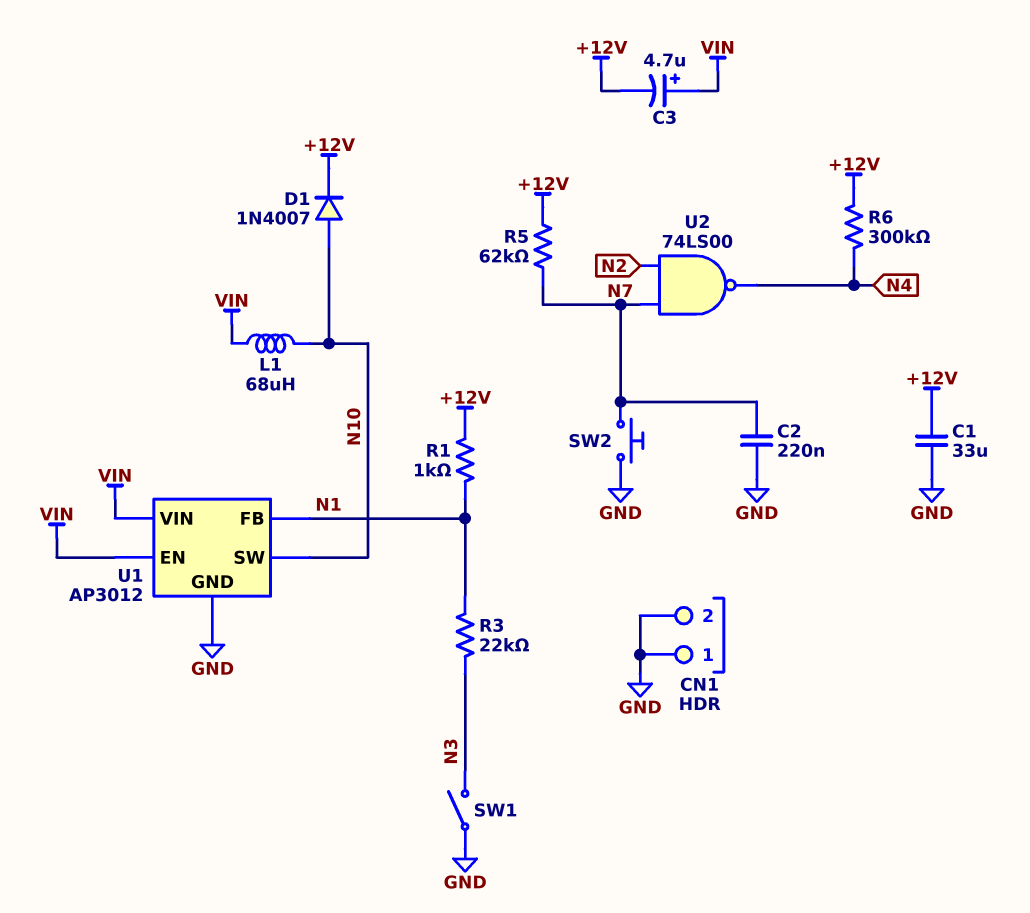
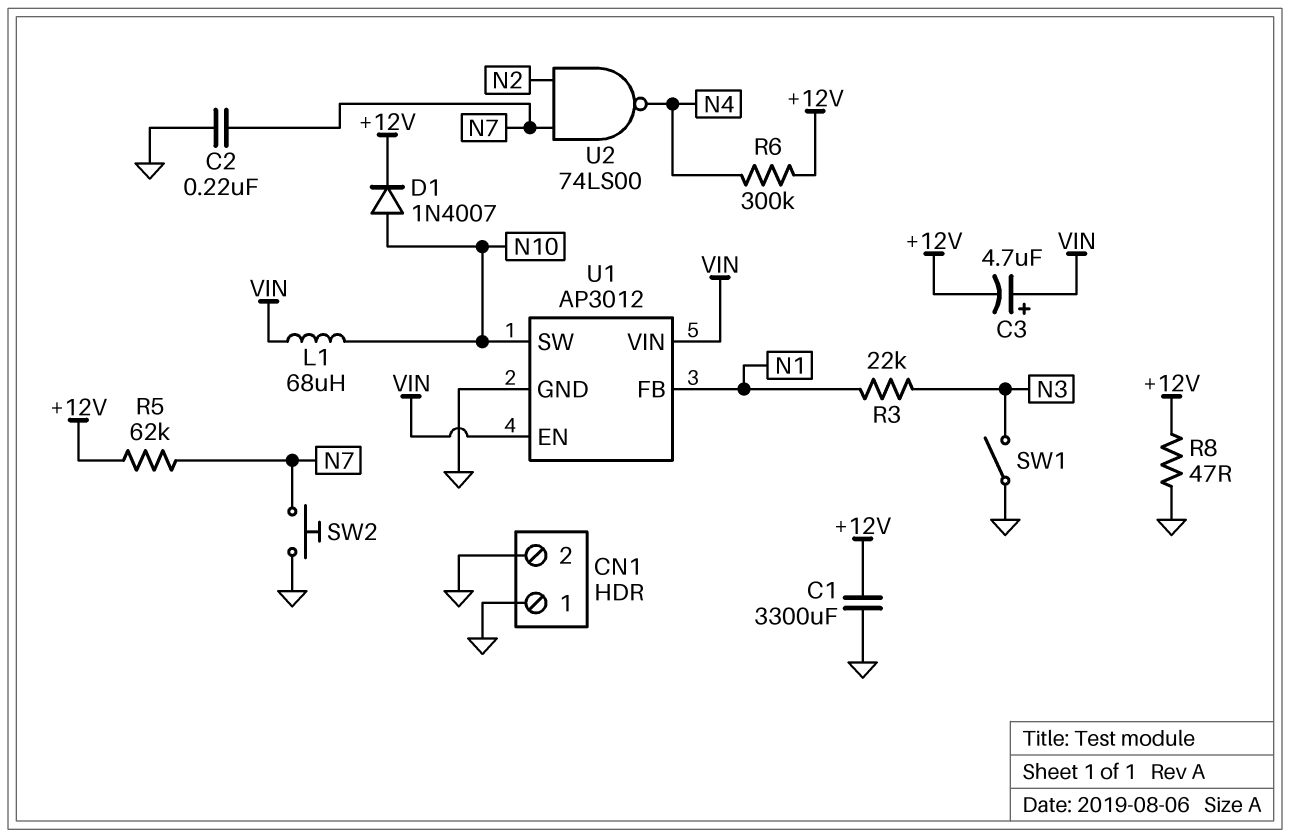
C1: 33uF (+12V, GND) -> 3300uF (+12V, GND)
R1: 1k (+12V, N1) -> none
R8: none -> 47 (+12V, GND)

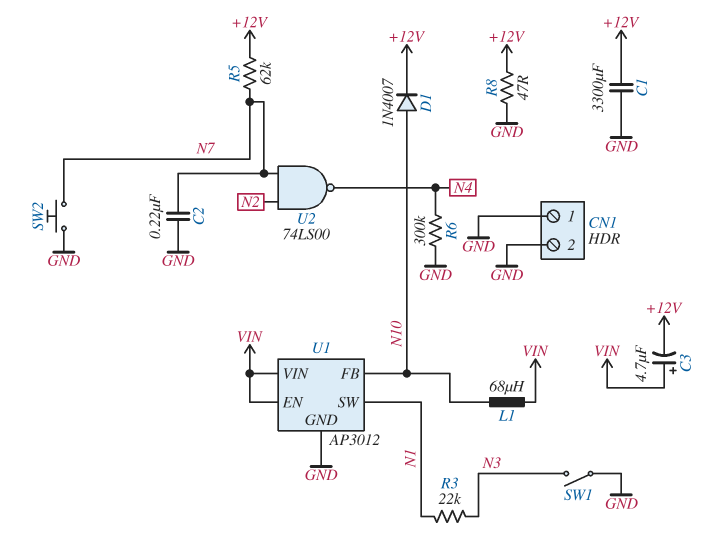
R6: 300k (+12V, N4) -> 300k (GND, N4)
U1 pin FB: N1 -> N10
U1 pin SW: N10 -> N1

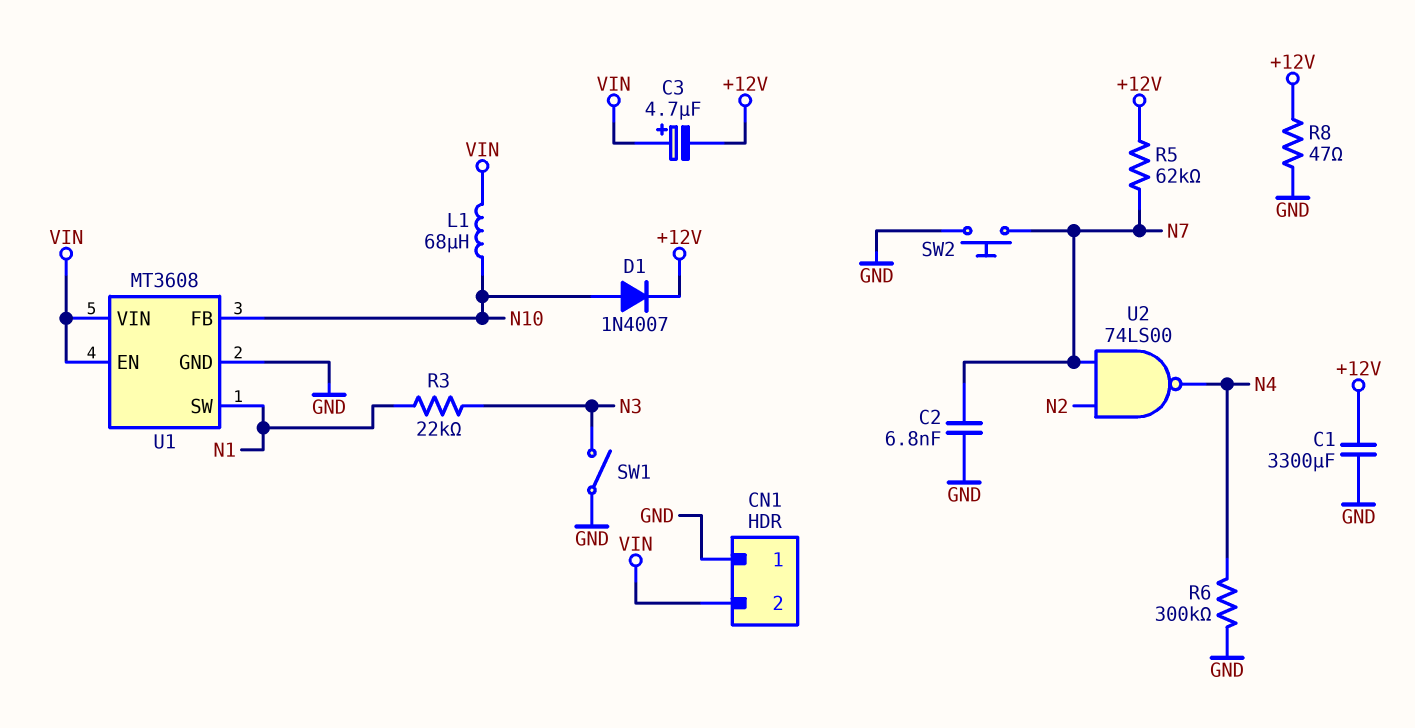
C2: 220nF (GND, N7) -> 6.8nF (GND, N7)
CN1 pin 2: GND -> VIN
U1: AP3012 -> MT3608

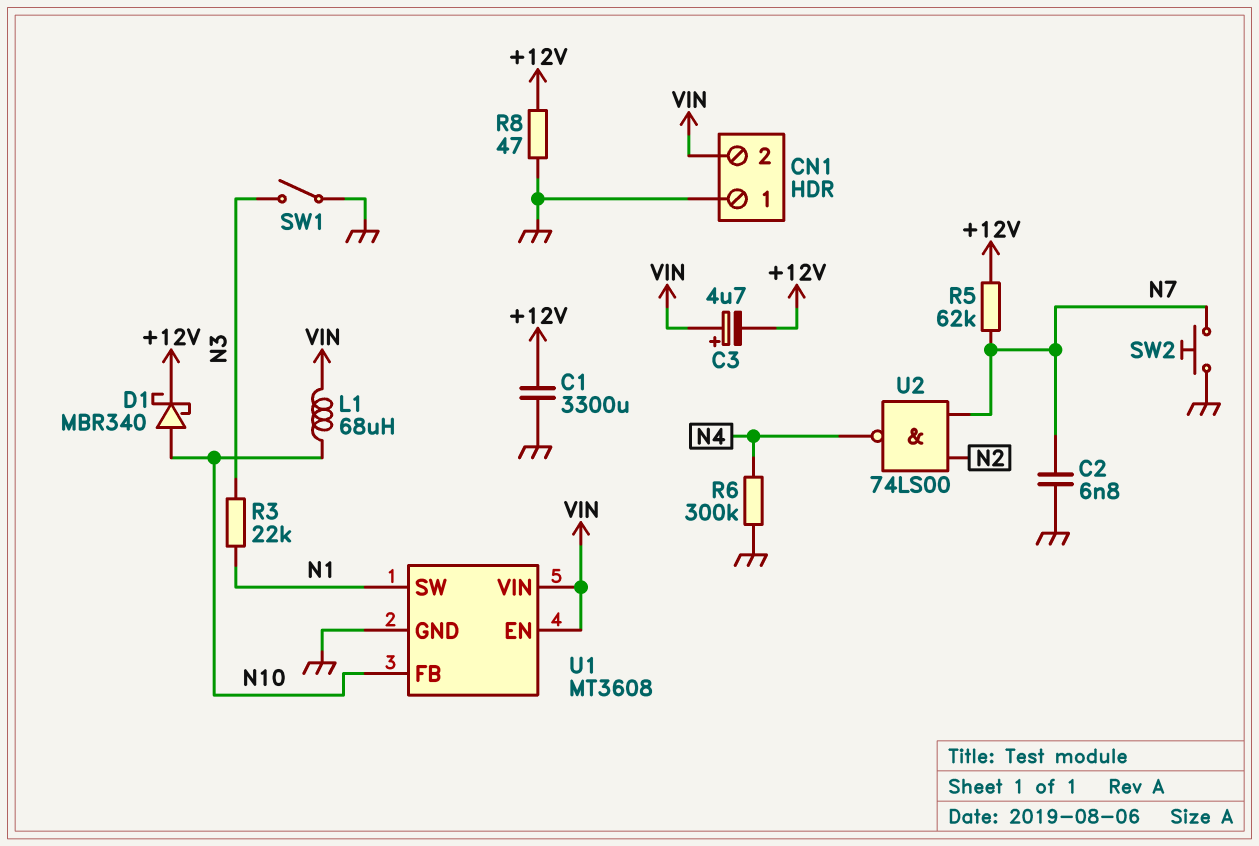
D1: diode 1N4007 (A N10, K +12V) -> schottky MBR340 (A N10, K +12V)

